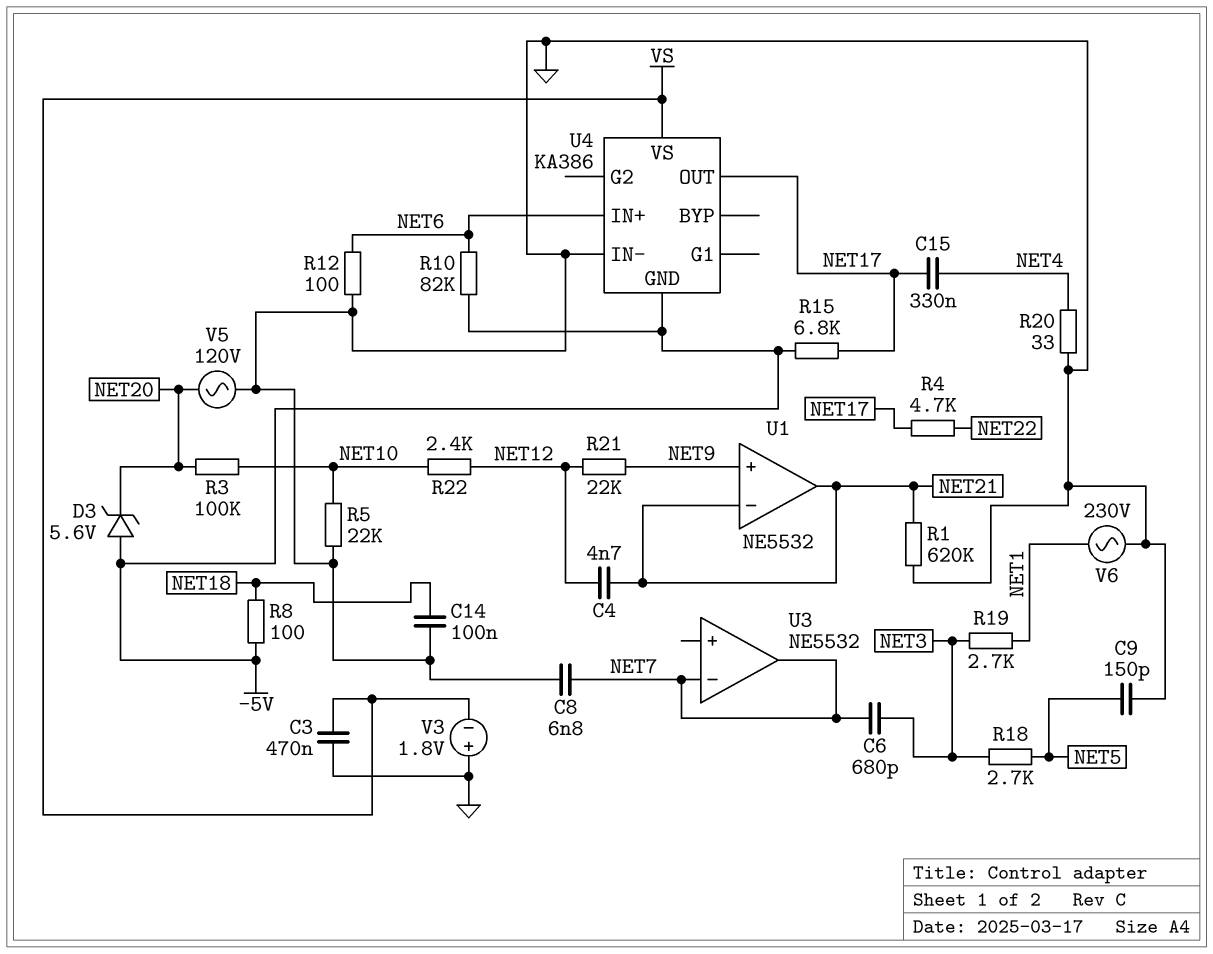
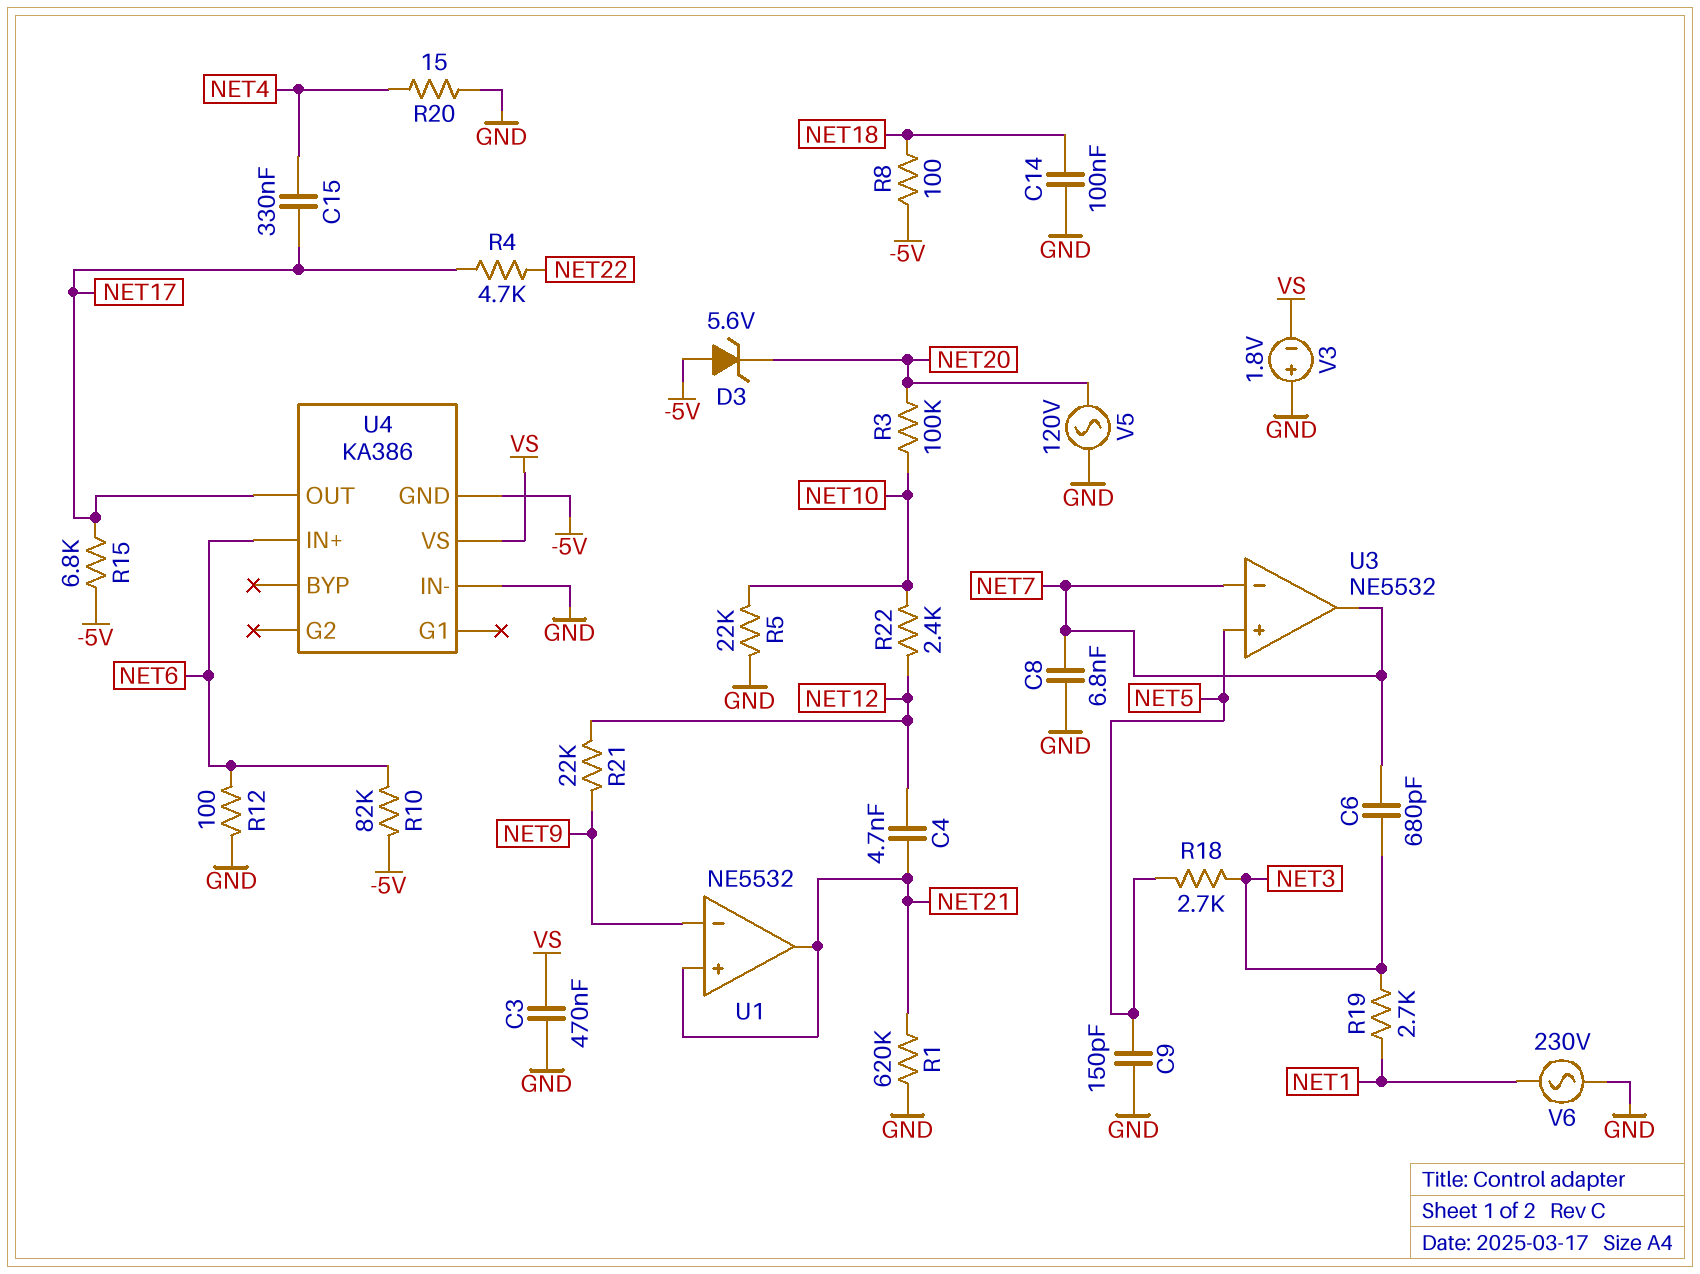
R20: 33 (GND, NET4) -> 15 (GND, NET4)
U1 pin in+: NET9 -> NET21
U1 pin in-: NET21 -> NET9
U3 pin in+: none -> NET5

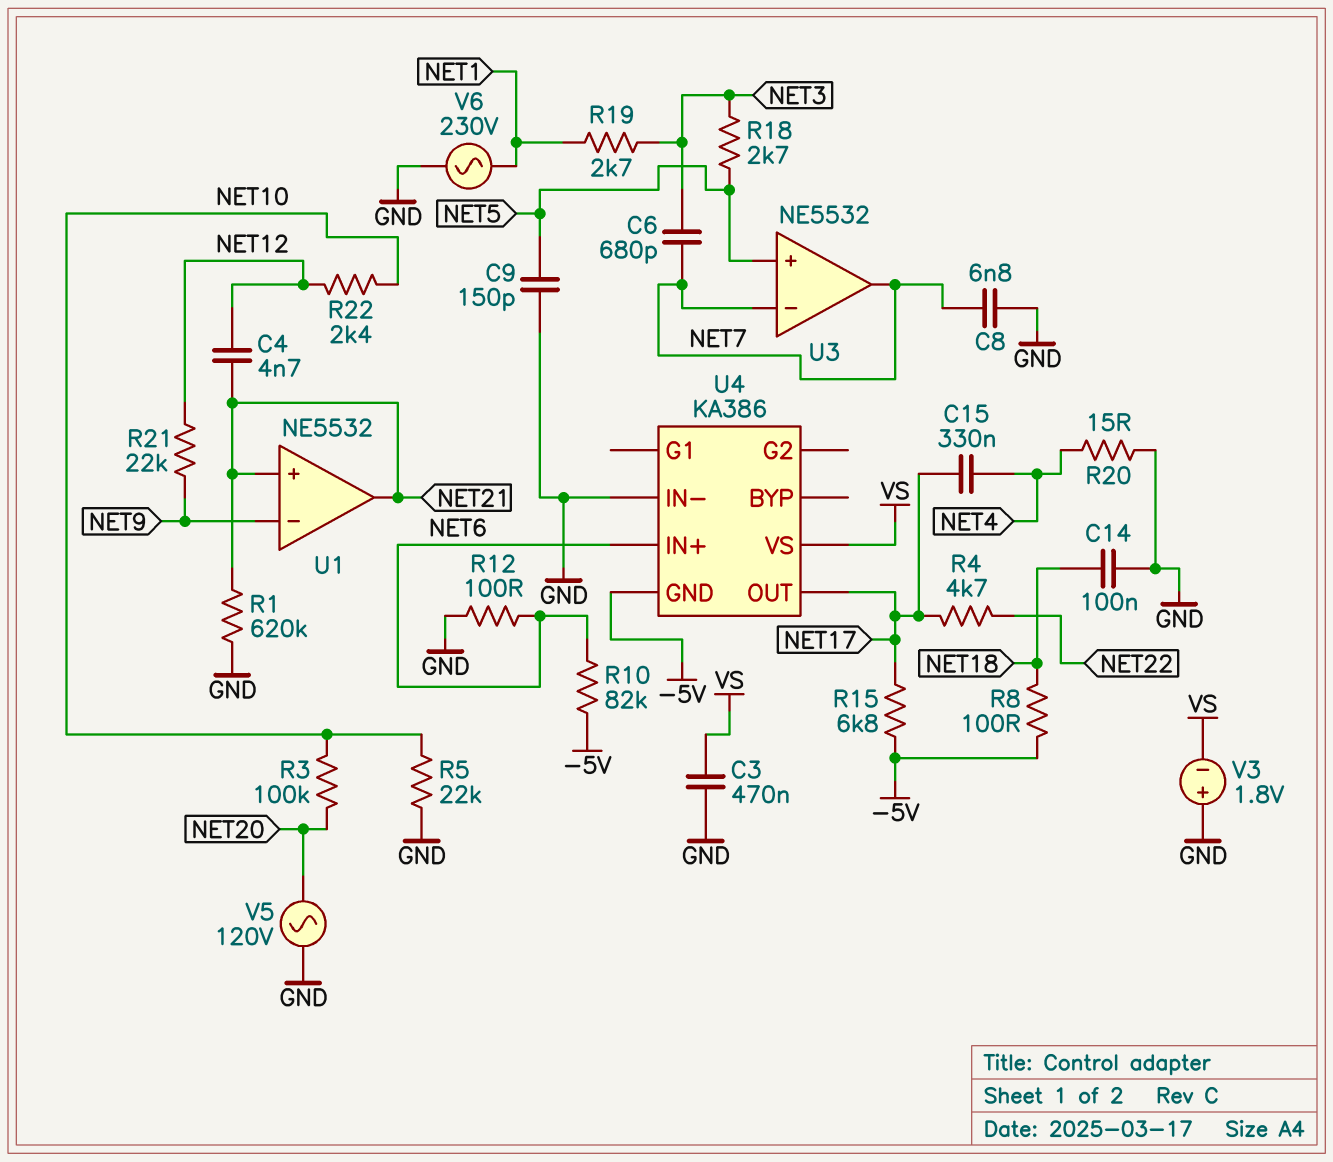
D3: zener 5.6V (A -5V, K NET20) -> none

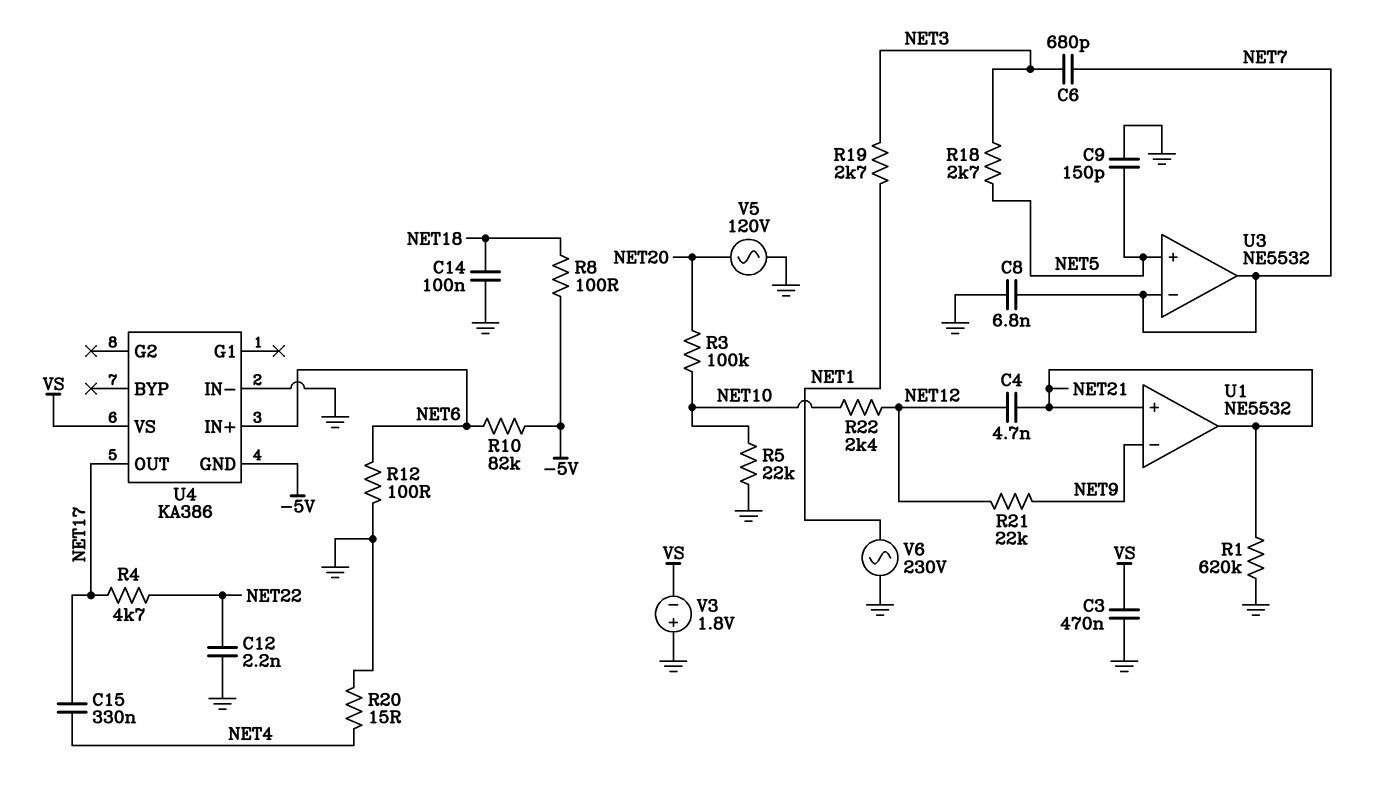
C12: none -> 2.2nF (GND, NET22)
R15: 6.8k (-5V, NET17) -> none

